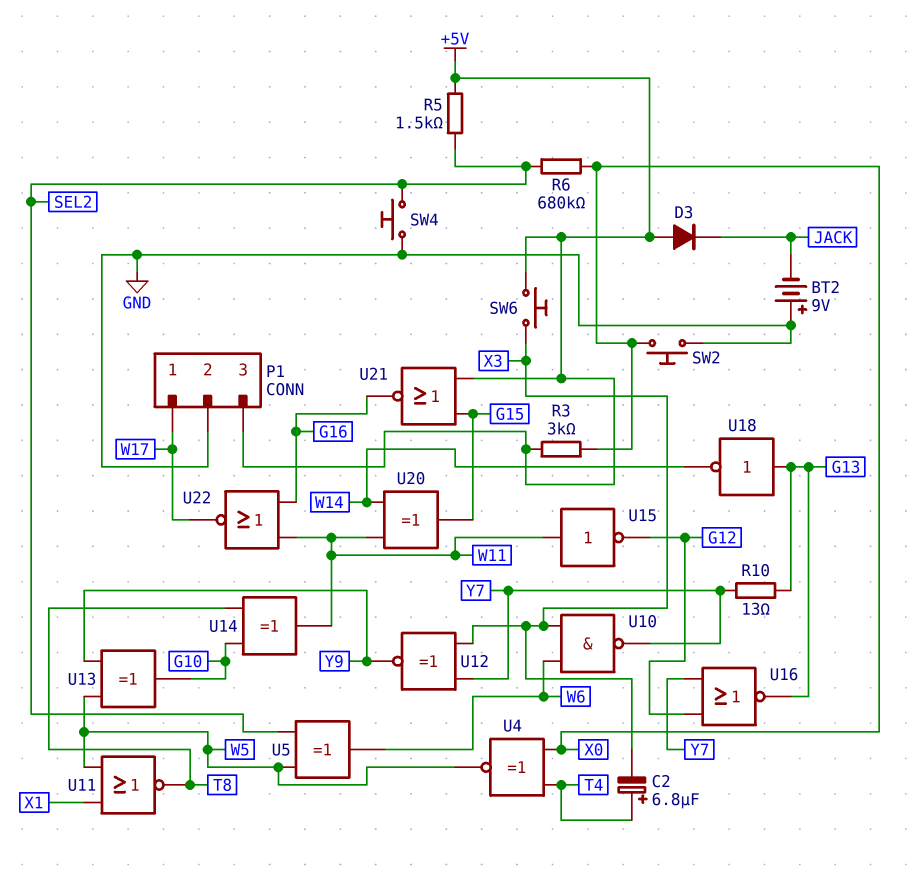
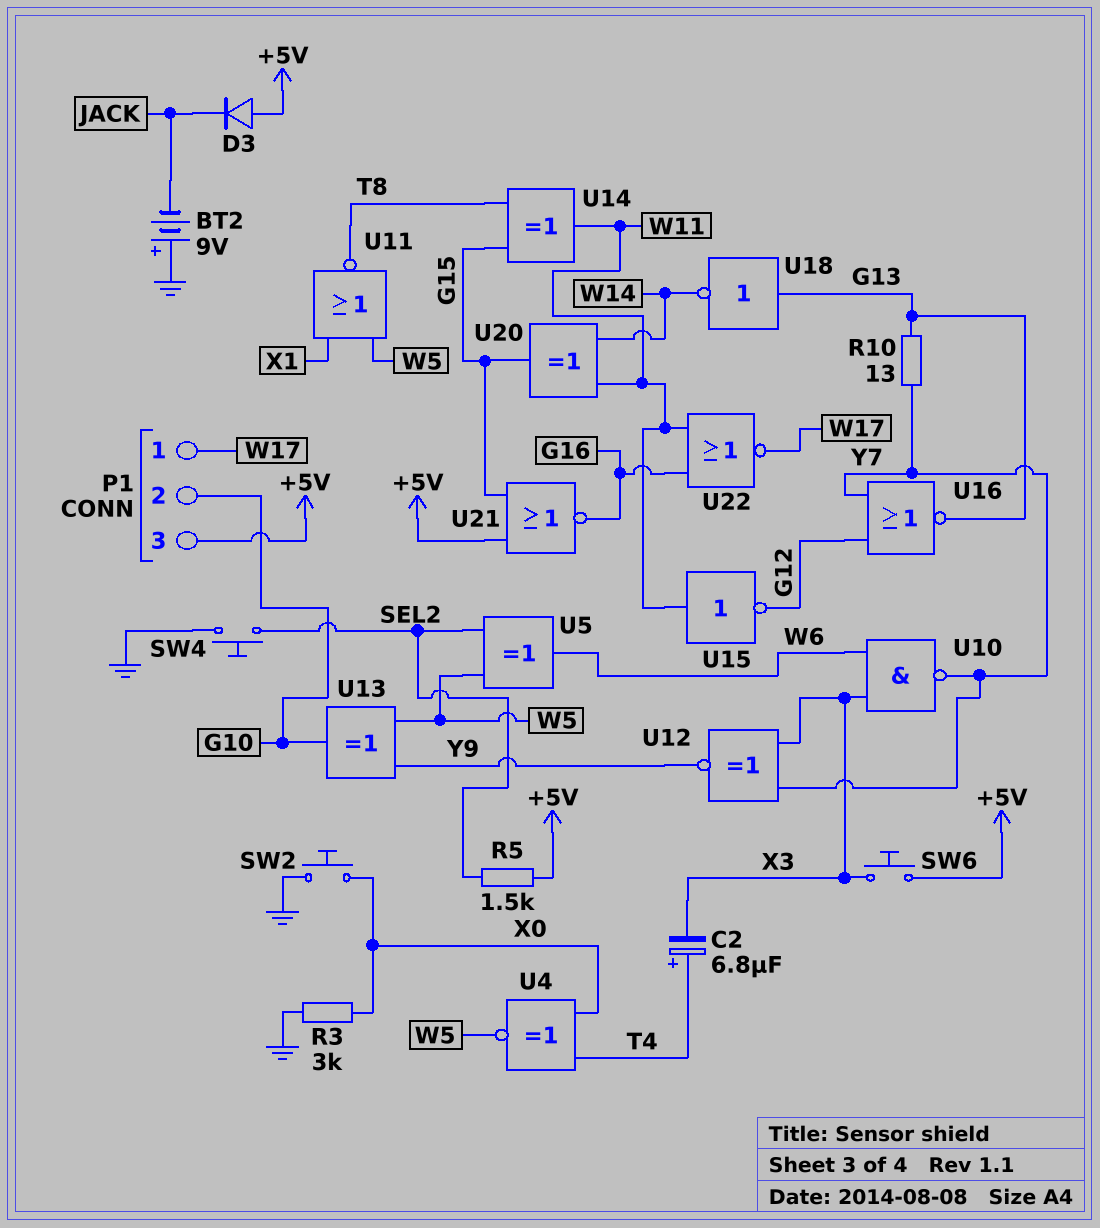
P1 pin 2: GND -> G10
R3: 3k (+5V, X0) -> 3k (GND, X0)
R6: 680k (SEL2, X0) -> none
U14: XOR (in G10, in T8, out W11) -> XOR (in G15, in T8, out W11)

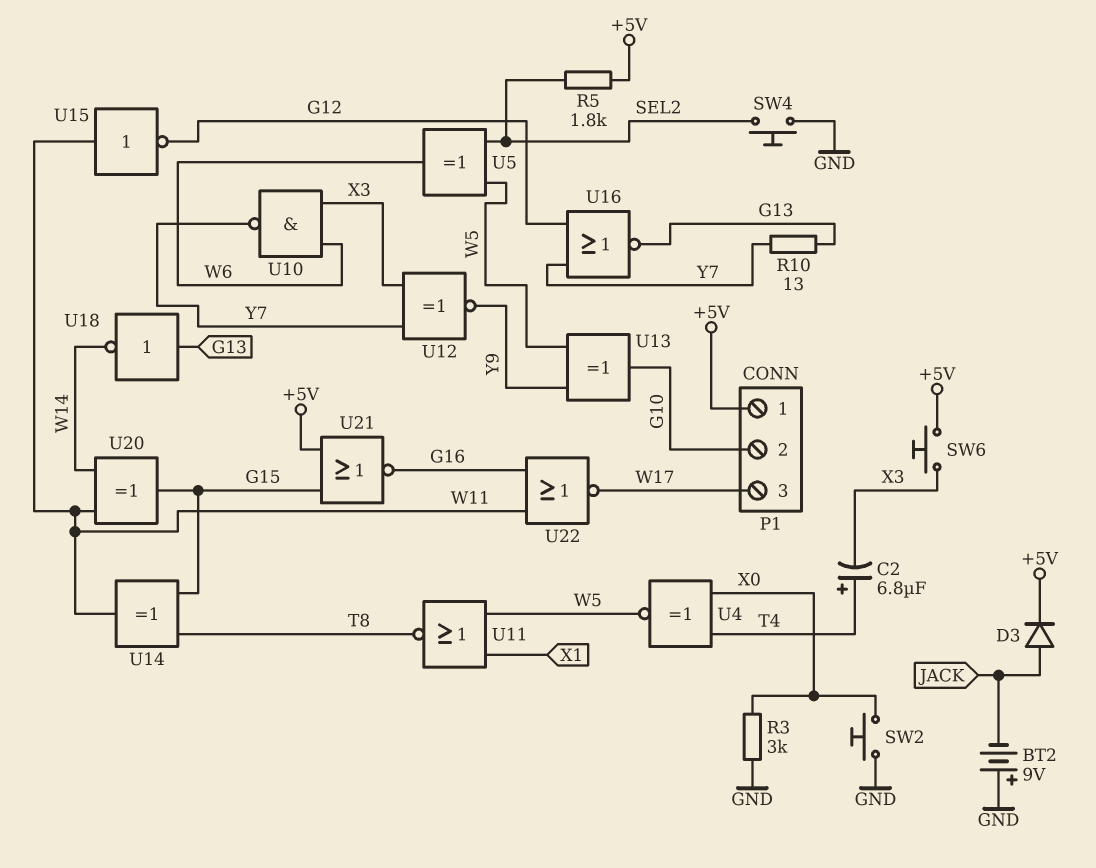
D3: diode (A +5V, K JACK) -> diode (A JACK, K +5V)
P1 pin 1: W17 -> +5V
P1 pin 3: +5V -> W17
R5: 1.5k (+5V, SEL2) -> 1.8k (+5V, SEL2)

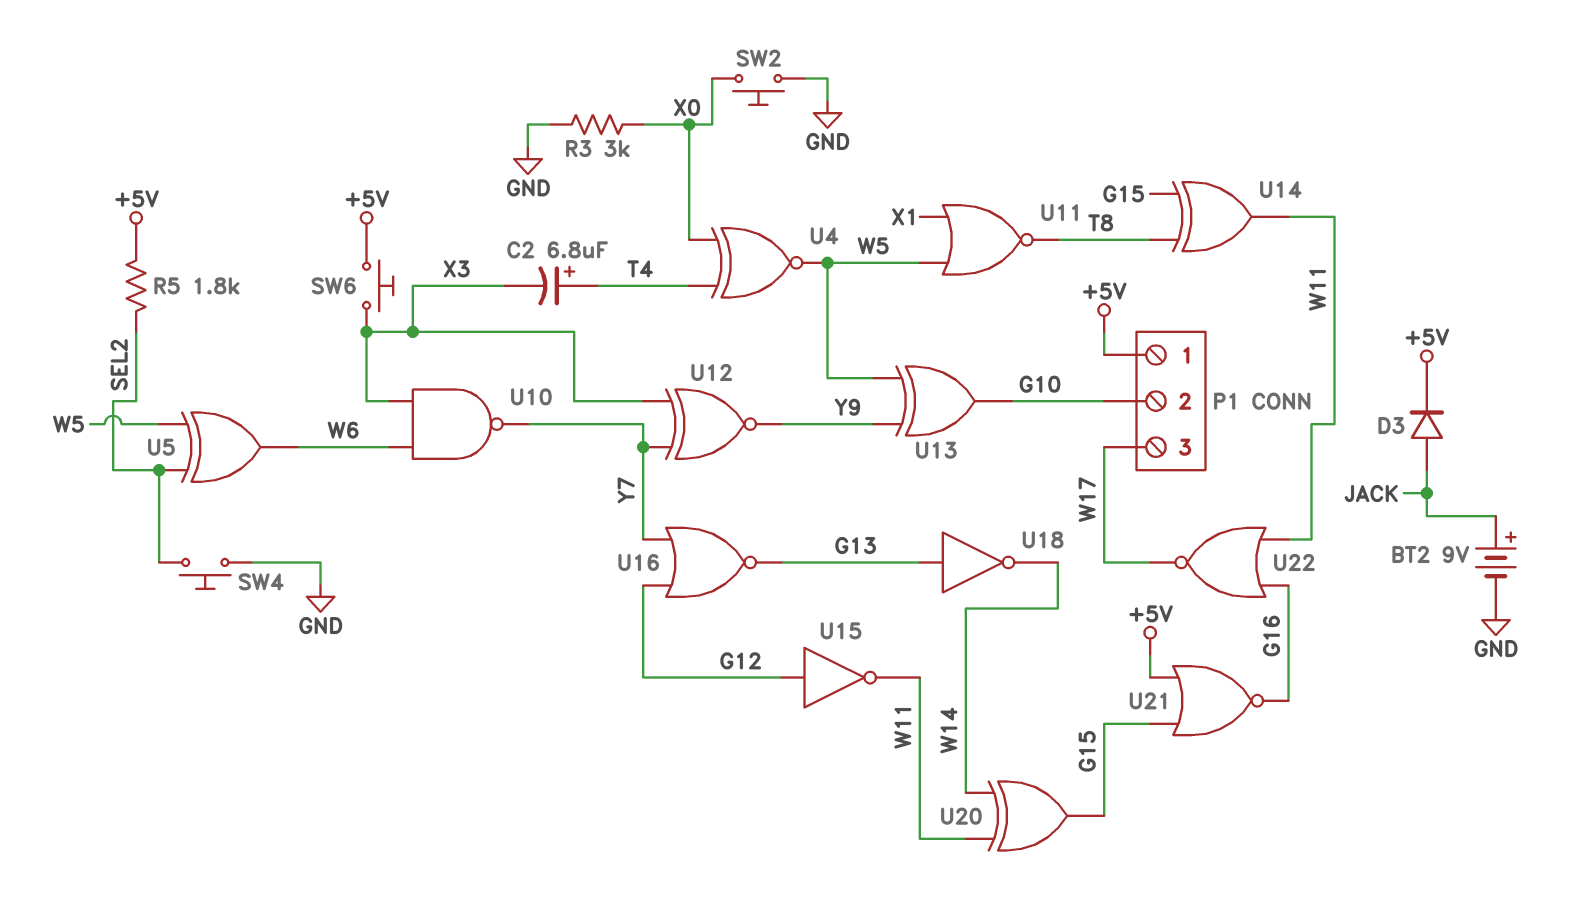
BT2: 9V (plus GND, minus JACK) -> 9V (plus JACK, minus GND)
R10: 13 (G13, Y7) -> none
U15: NOT (in W11, out G12) -> NOT (in G12, out W11)

